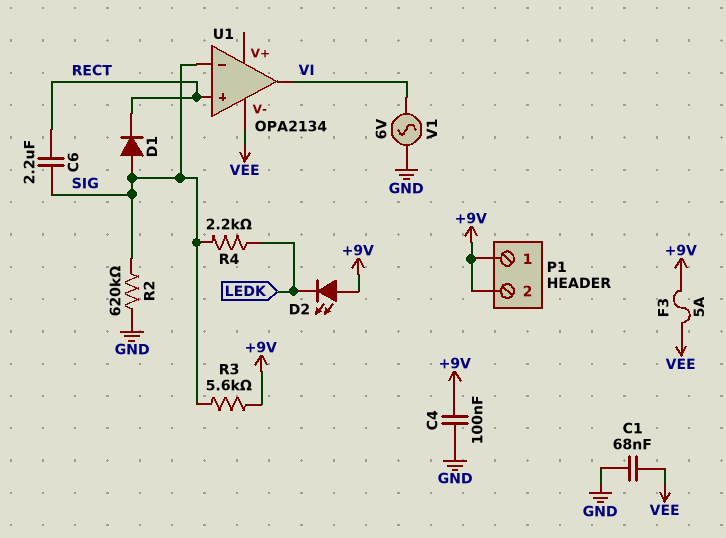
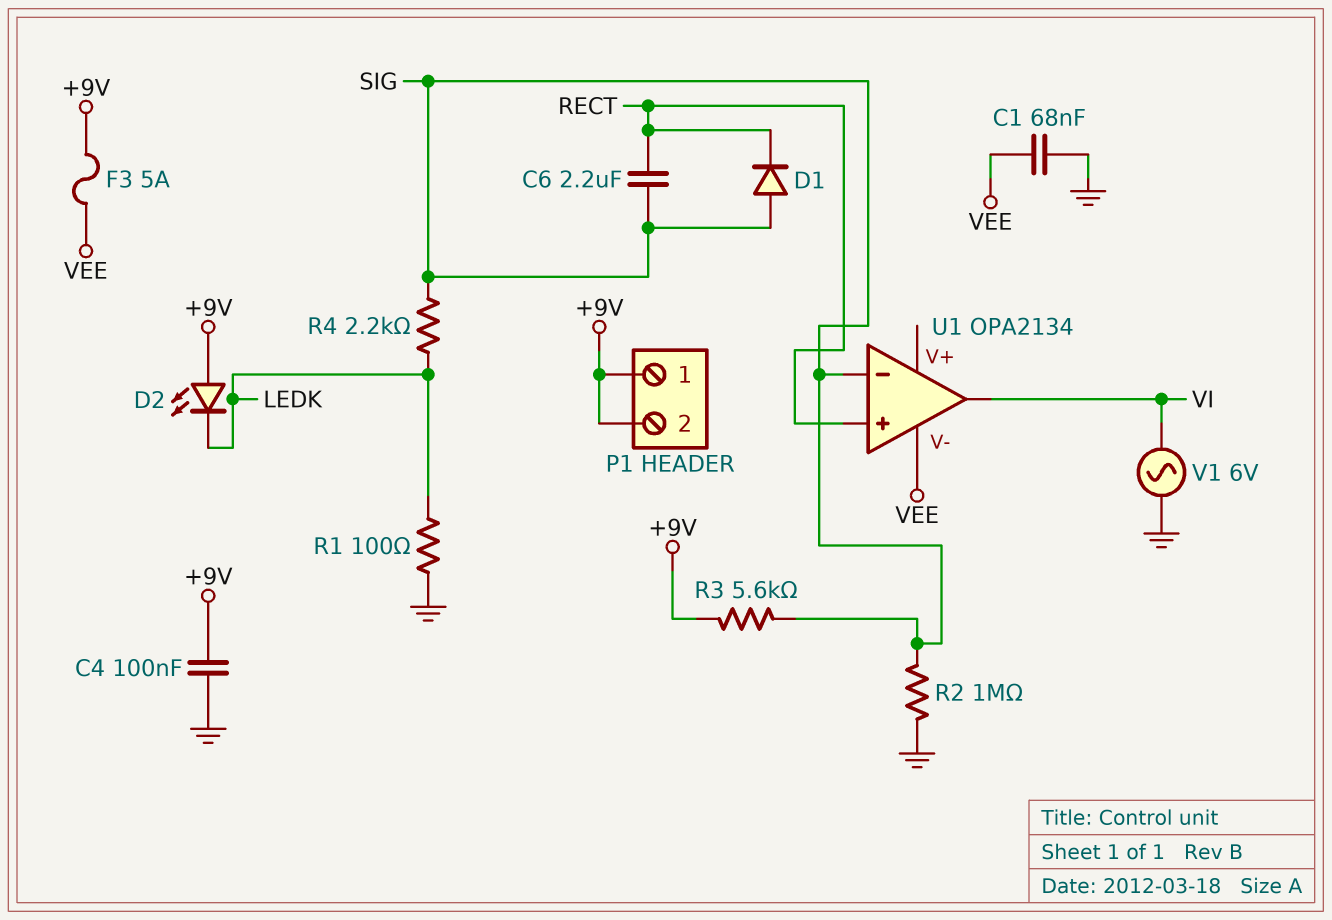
R1: none -> 100 (GND, LEDK)
R2: 620k (GND, SIG) -> 1M (GND, SIG)

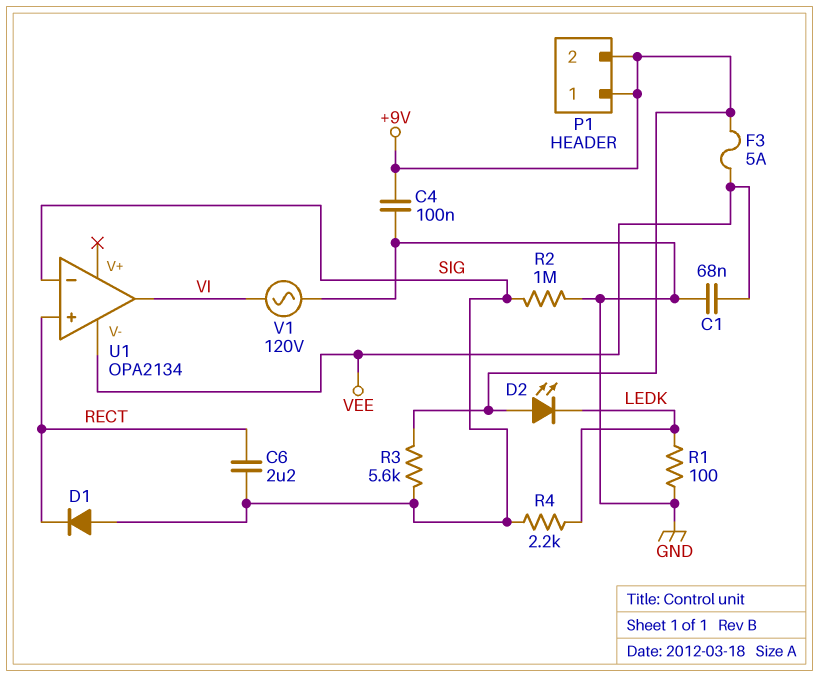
V1: AC 6V (GND, VI) -> AC 120V (GND, VI)

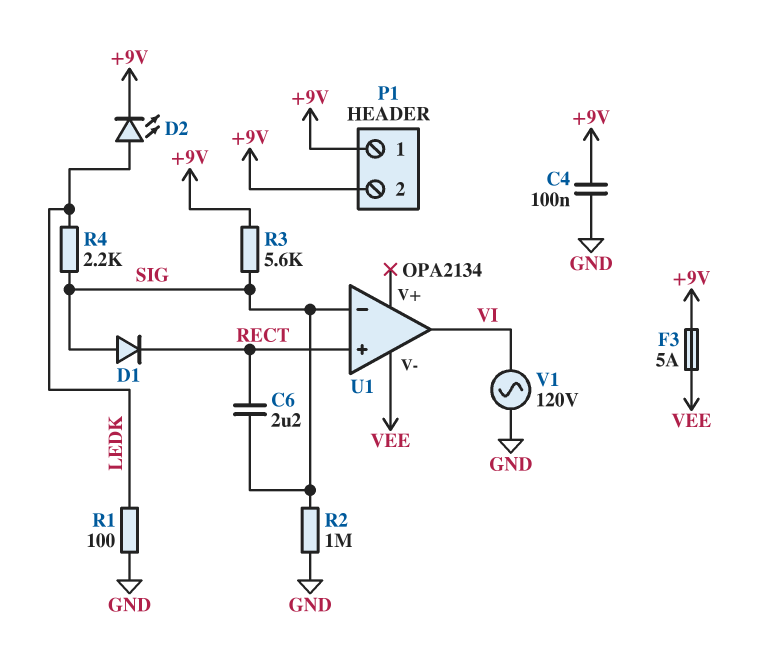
C1: 68nF (GND, VEE) -> none
D2: LED (A +9V, K LEDK) -> LED (A LEDK, K +9V)

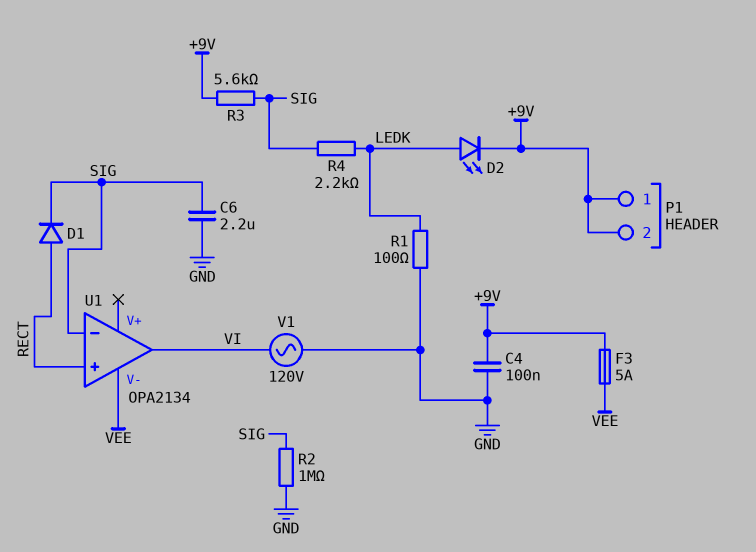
C6: 2.2uF (RECT, SIG) -> 2.2uF (GND, SIG)
D1: diode (A SIG, K RECT) -> diode (A RECT, K SIG)

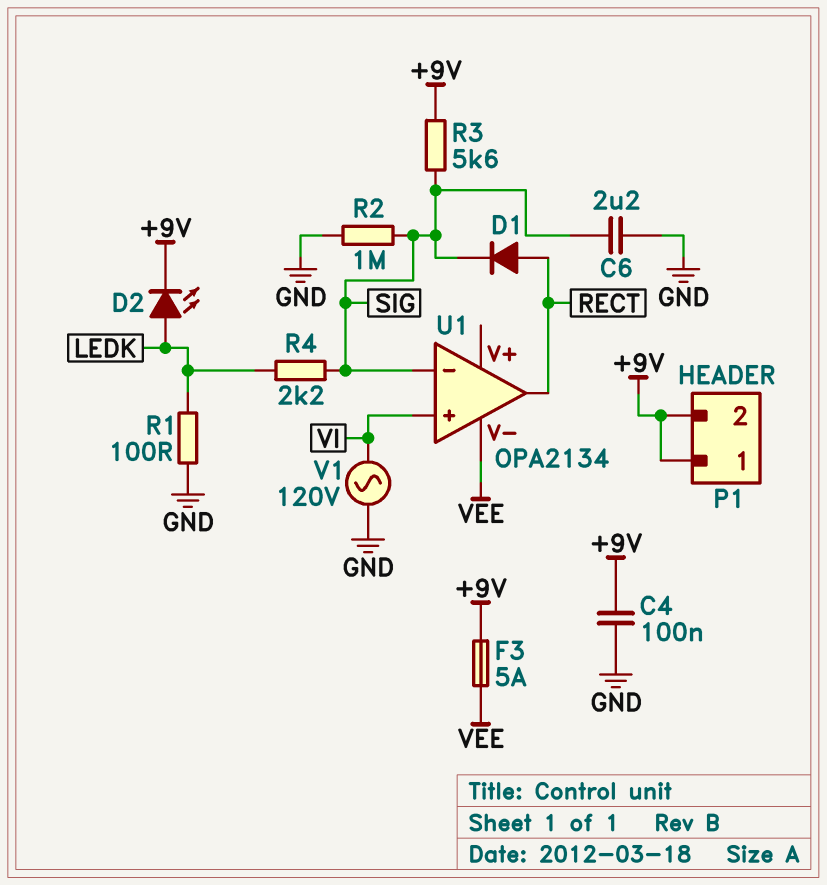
U1 pin in+: RECT -> VI
U1 pin out: VI -> RECT

